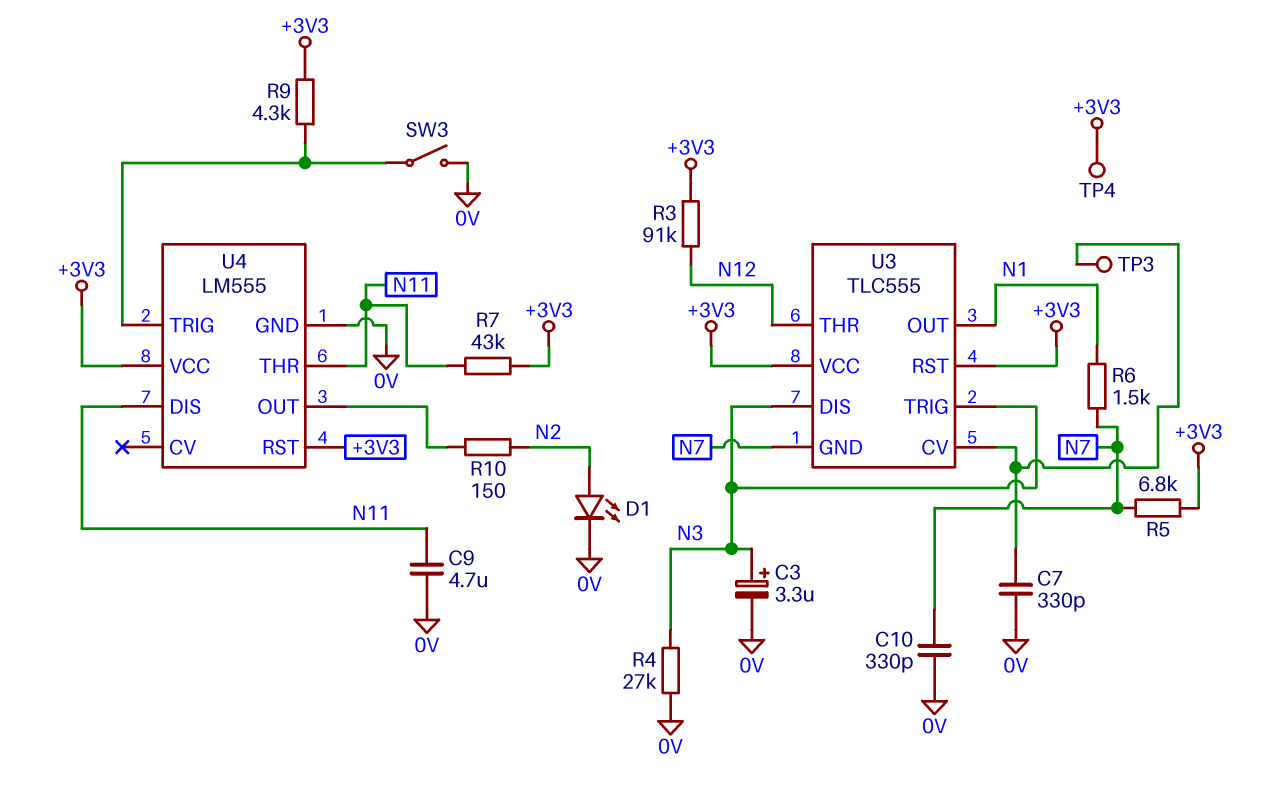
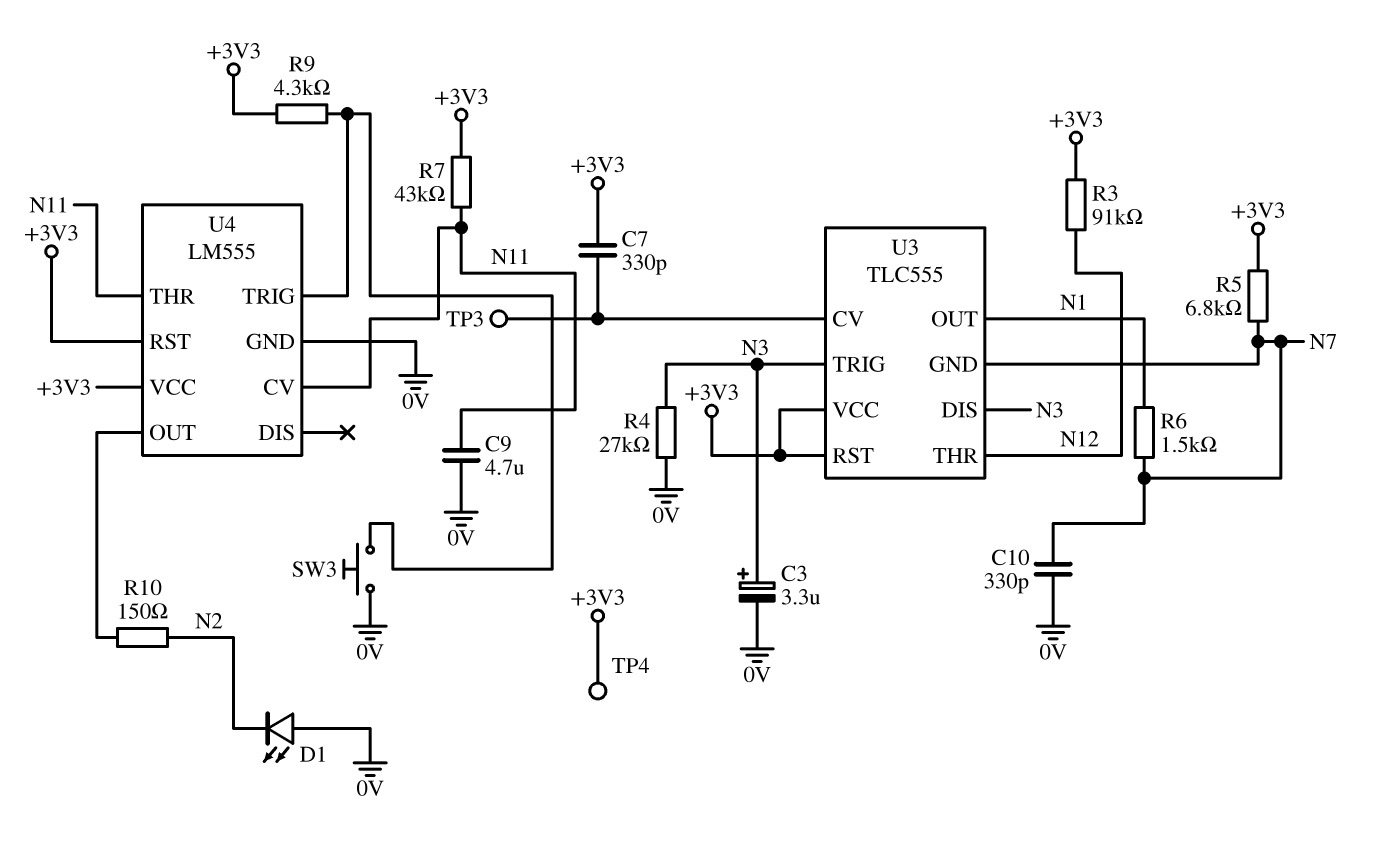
C7: 330pF (0V, U3/CV) -> 330pF (+3V3, U3/CV)
D1: LED (A N2, K 0V) -> LED (A 0V, K N2)
SW3: switch (0V, U4/TRIG) -> button (0V, U4/TRIG)
U4 pin CV: none -> N11
U4 pin DIS: N11 -> none

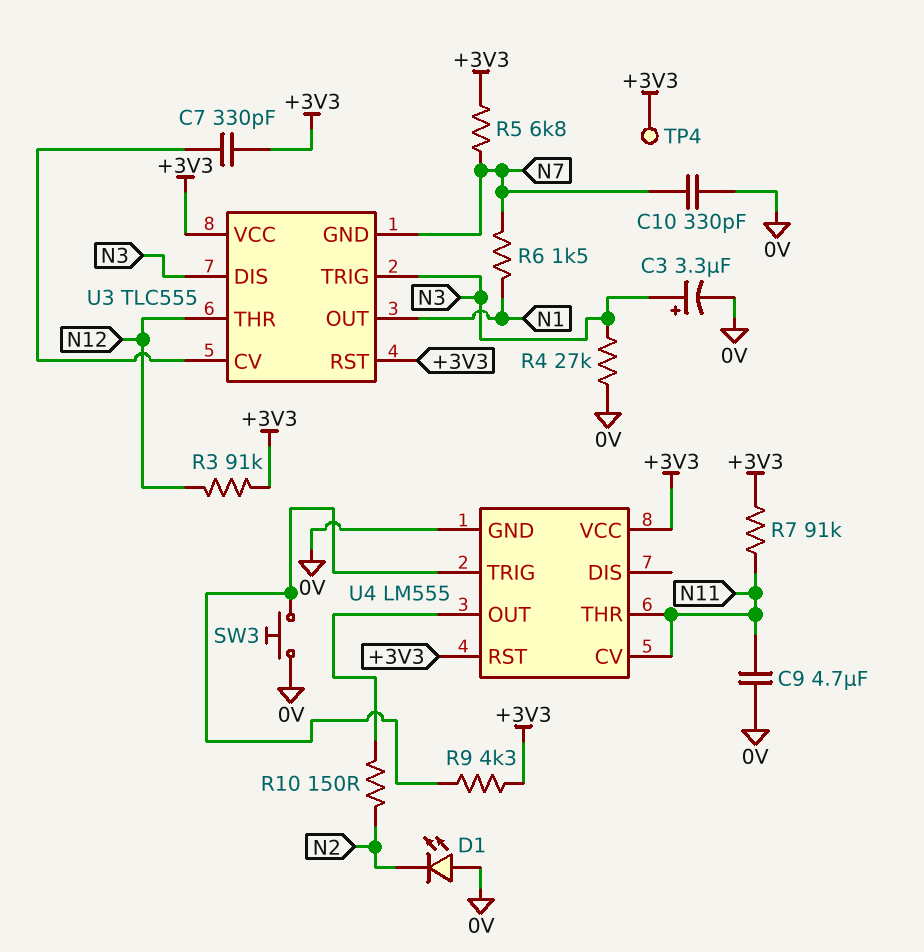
R7: 43k (+3V3, N11) -> 91k (+3V3, N11)
TP3: test point (U3/CV) -> none

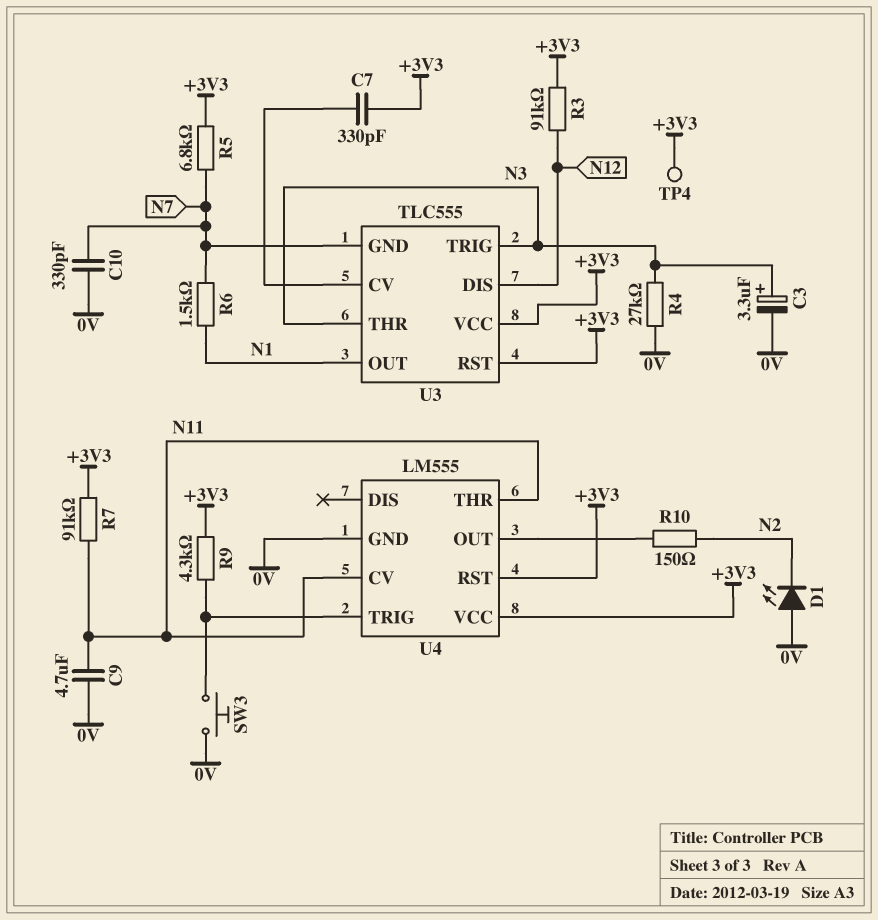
U3 pin DIS: N3 -> N12
U3 pin THR: N12 -> N3

